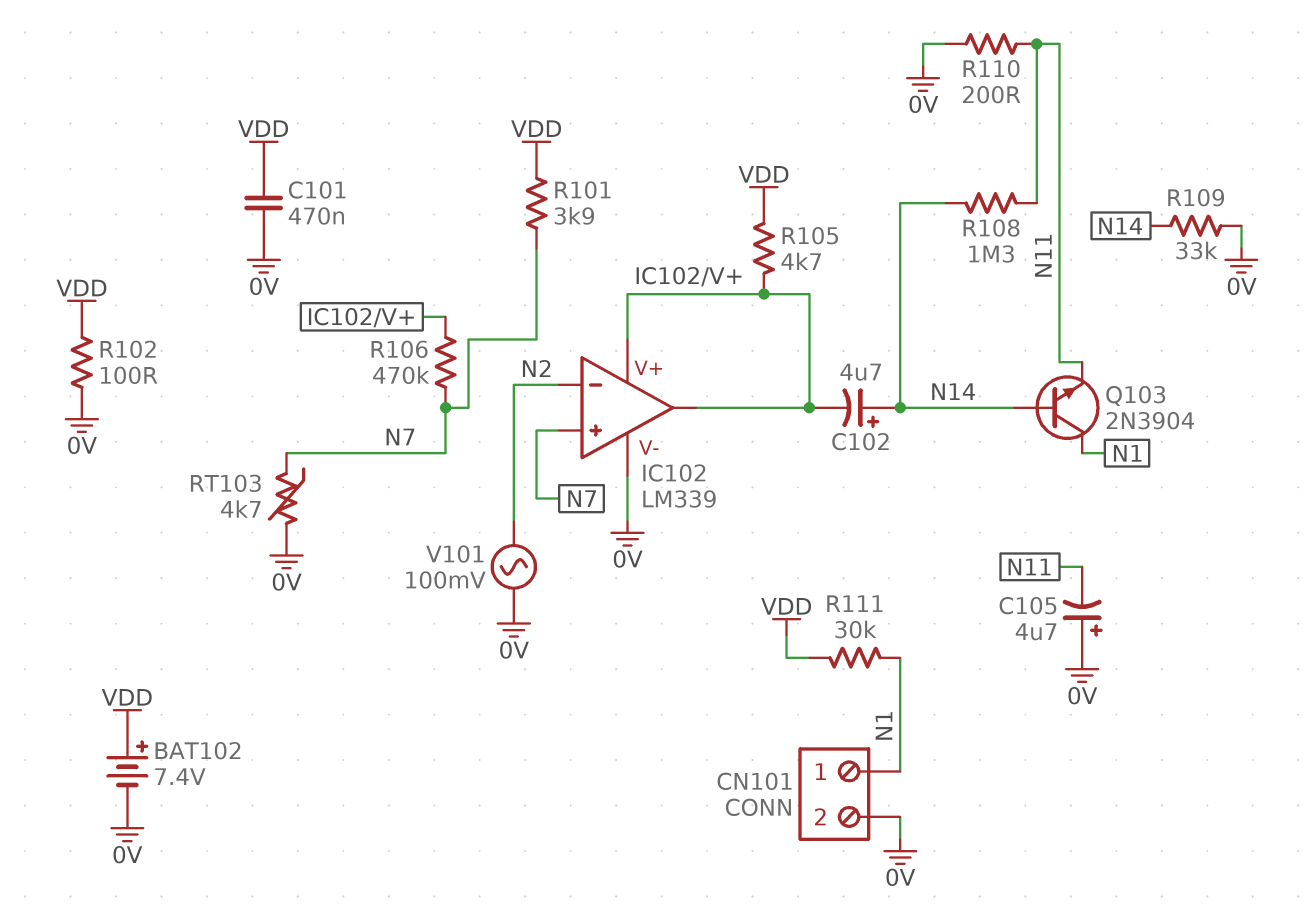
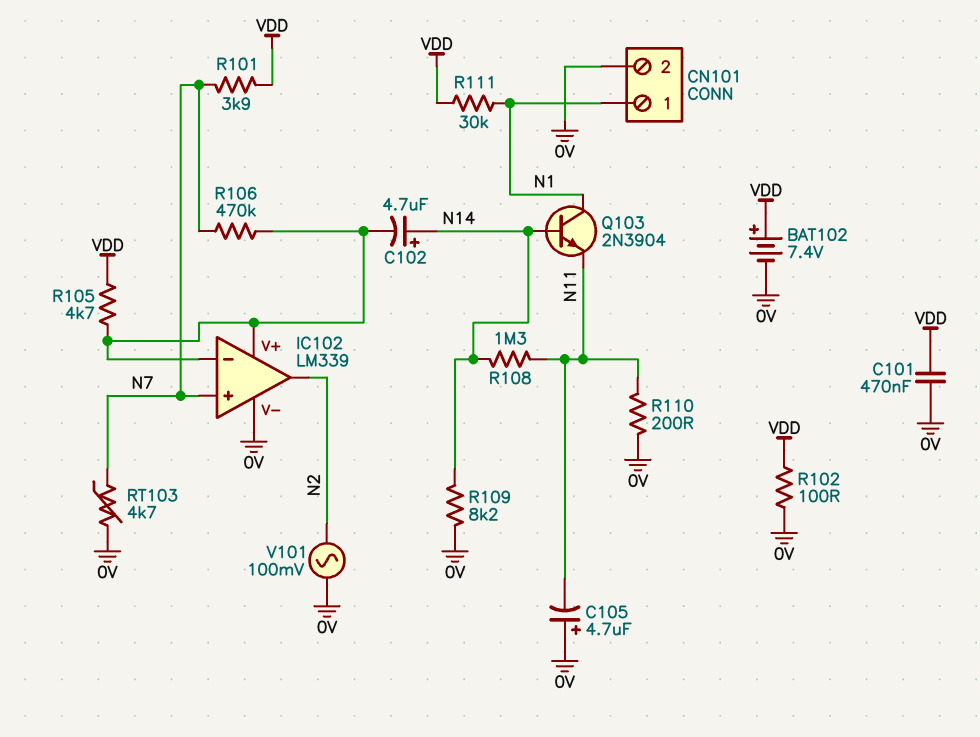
IC102 pin in-: N2 -> IC102/V+
IC102 pin out: IC102/V+ -> N2
R109: 33k (0V, N14) -> 8.2k (0V, N14)

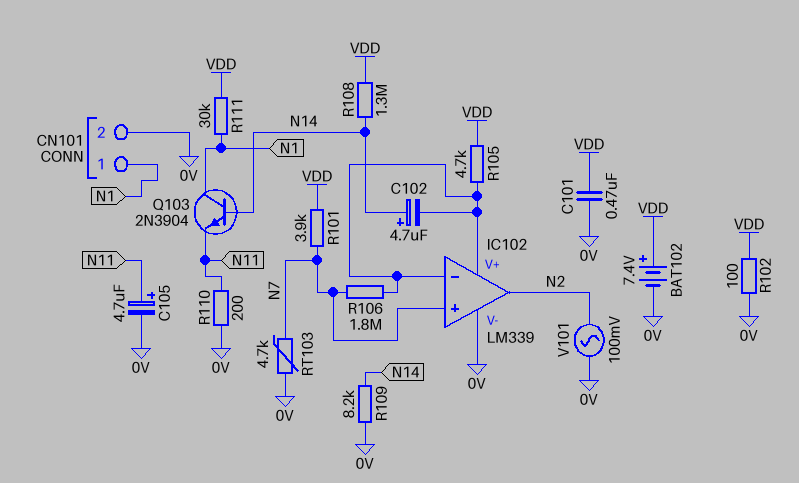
C105: 4.7uF (plus 0V, minus N11) -> 4.7uF (plus N11, minus 0V)
R106: 470k (IC102/V+, N7) -> 1.8M (IC102/V+, N7)
R108: 1.3M (N11, N14) -> 1.3M (N14, VDD)

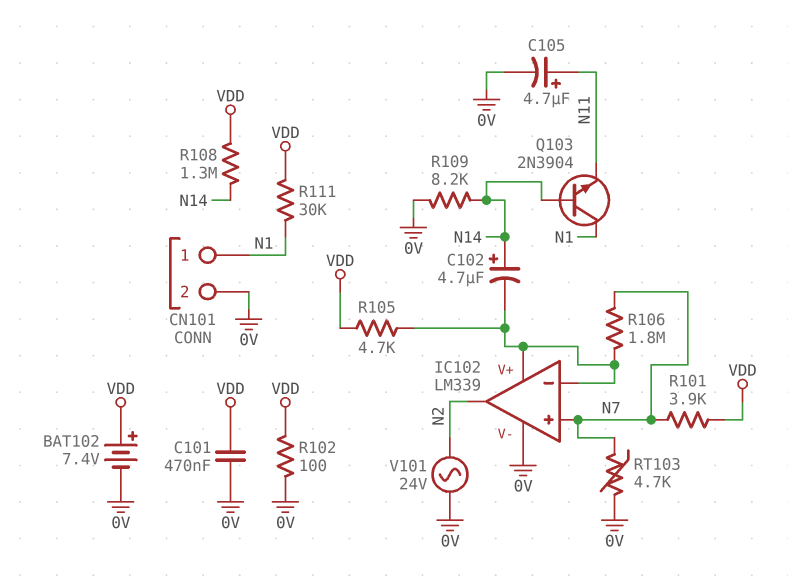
R110: 200 (0V, N11) -> none
V101: AC 100mV (0V, N2) -> AC 24V (0V, N2)

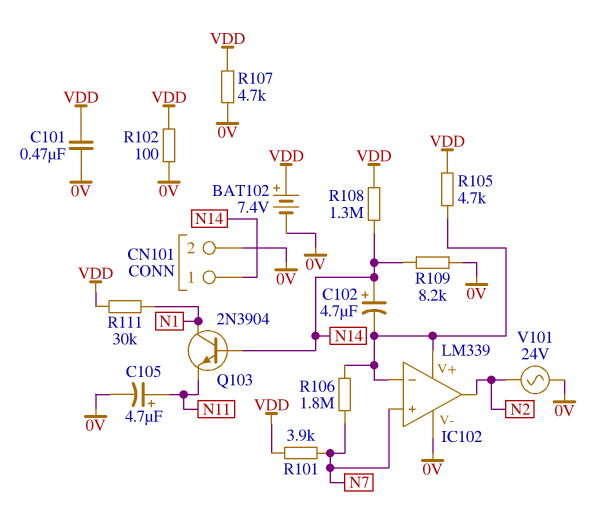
CN101 pin 1: N1 -> N14
R107: none -> 4.7k (0V, VDD)
RT103: 4.7k (0V, N7) -> none

